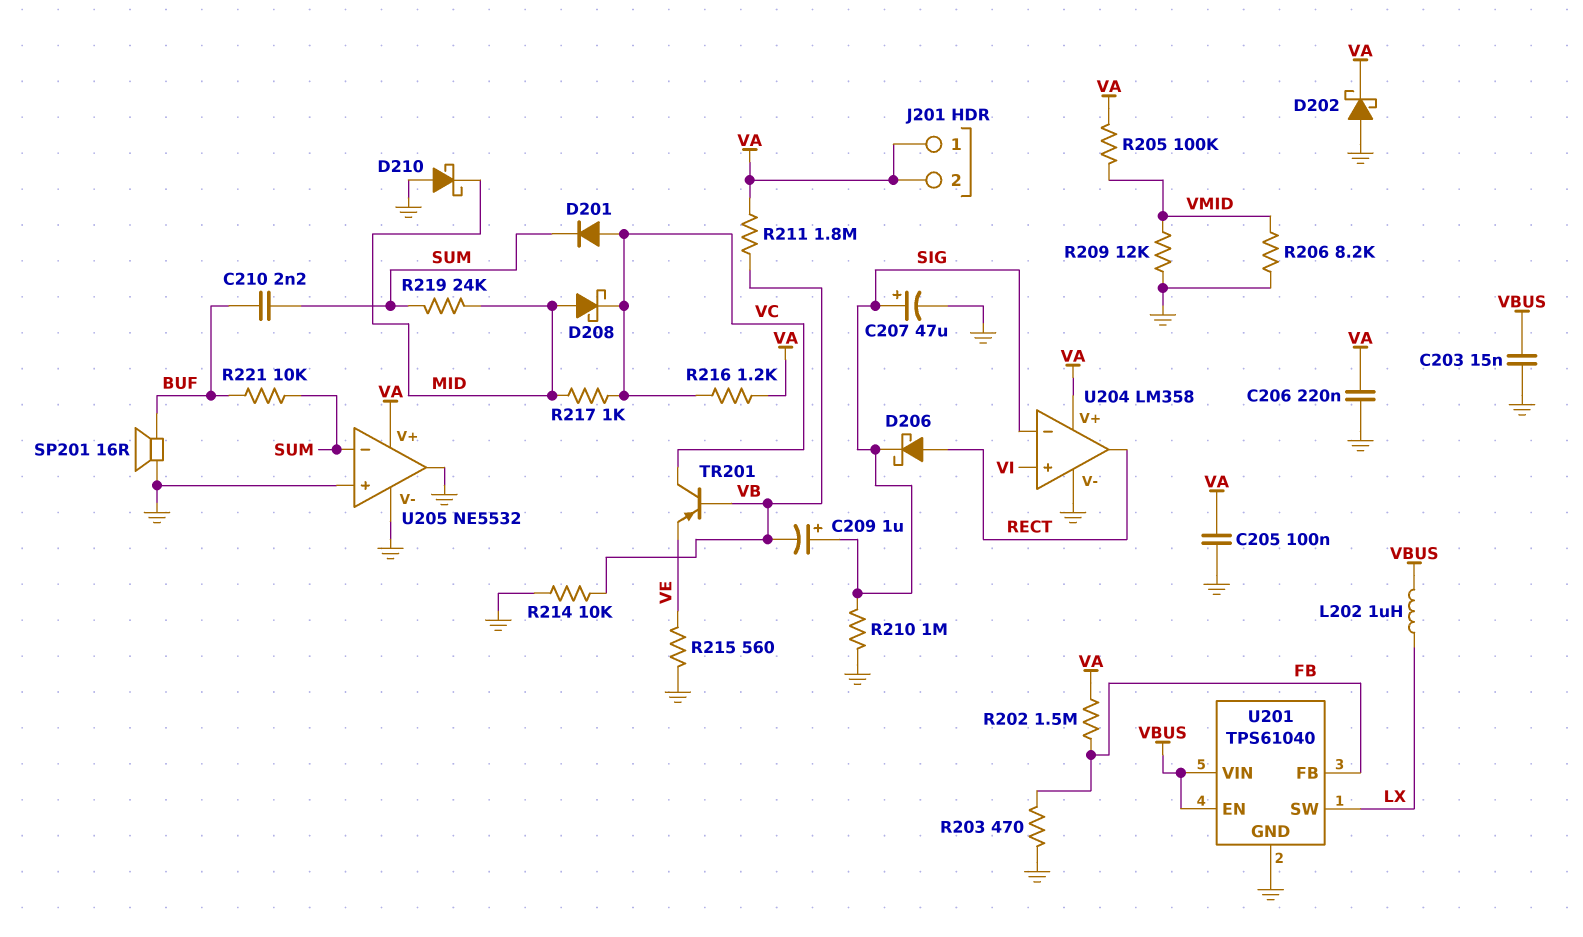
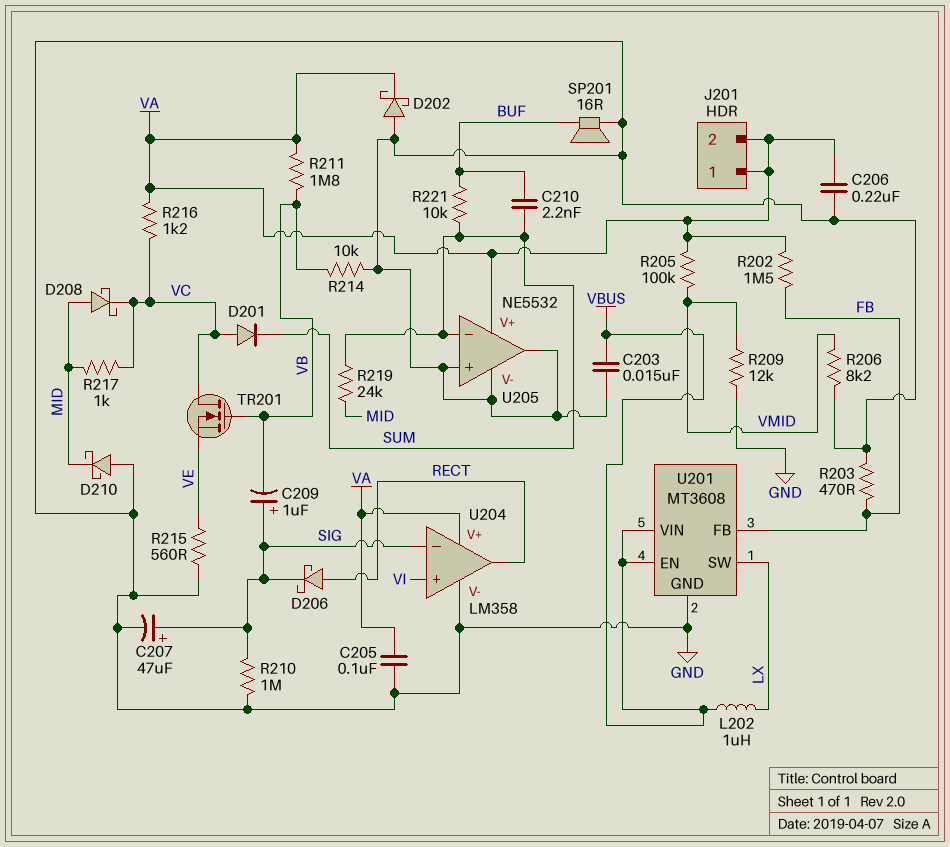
TR201: PNP (B VB, C VC, E VE) -> NMOS (G VB, D VC, S VE)
U201: TPS61040 -> MT3608

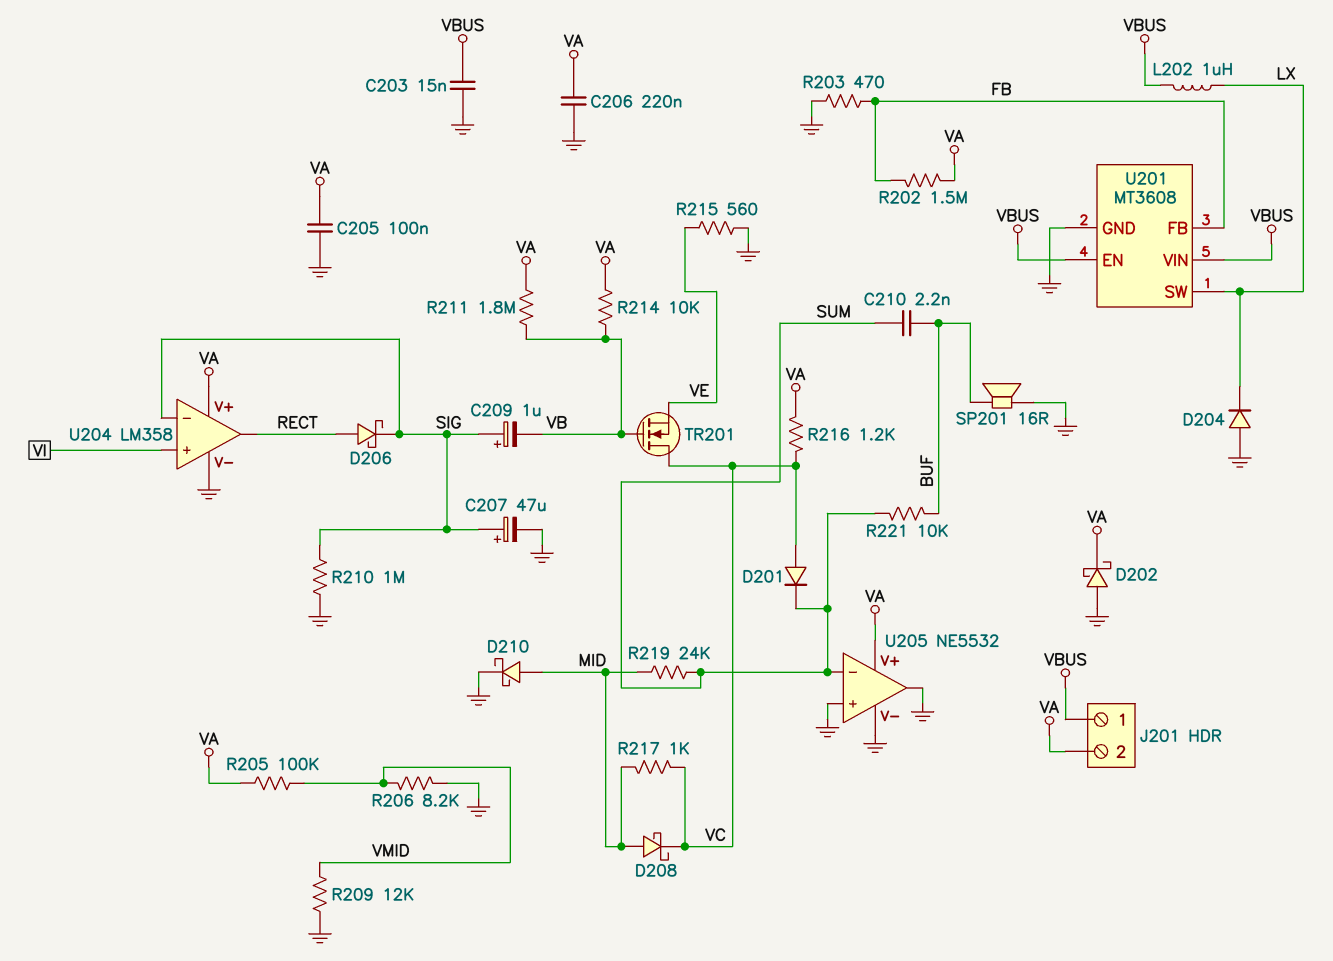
D204: none -> diode (A GND, K LX)
D210: schottky (A GND, K MID) -> schottky (A MID, K GND)
J201 pin 1: VA -> VBUS
R214: 10k (GND, VB) -> 10k (VA, VB)

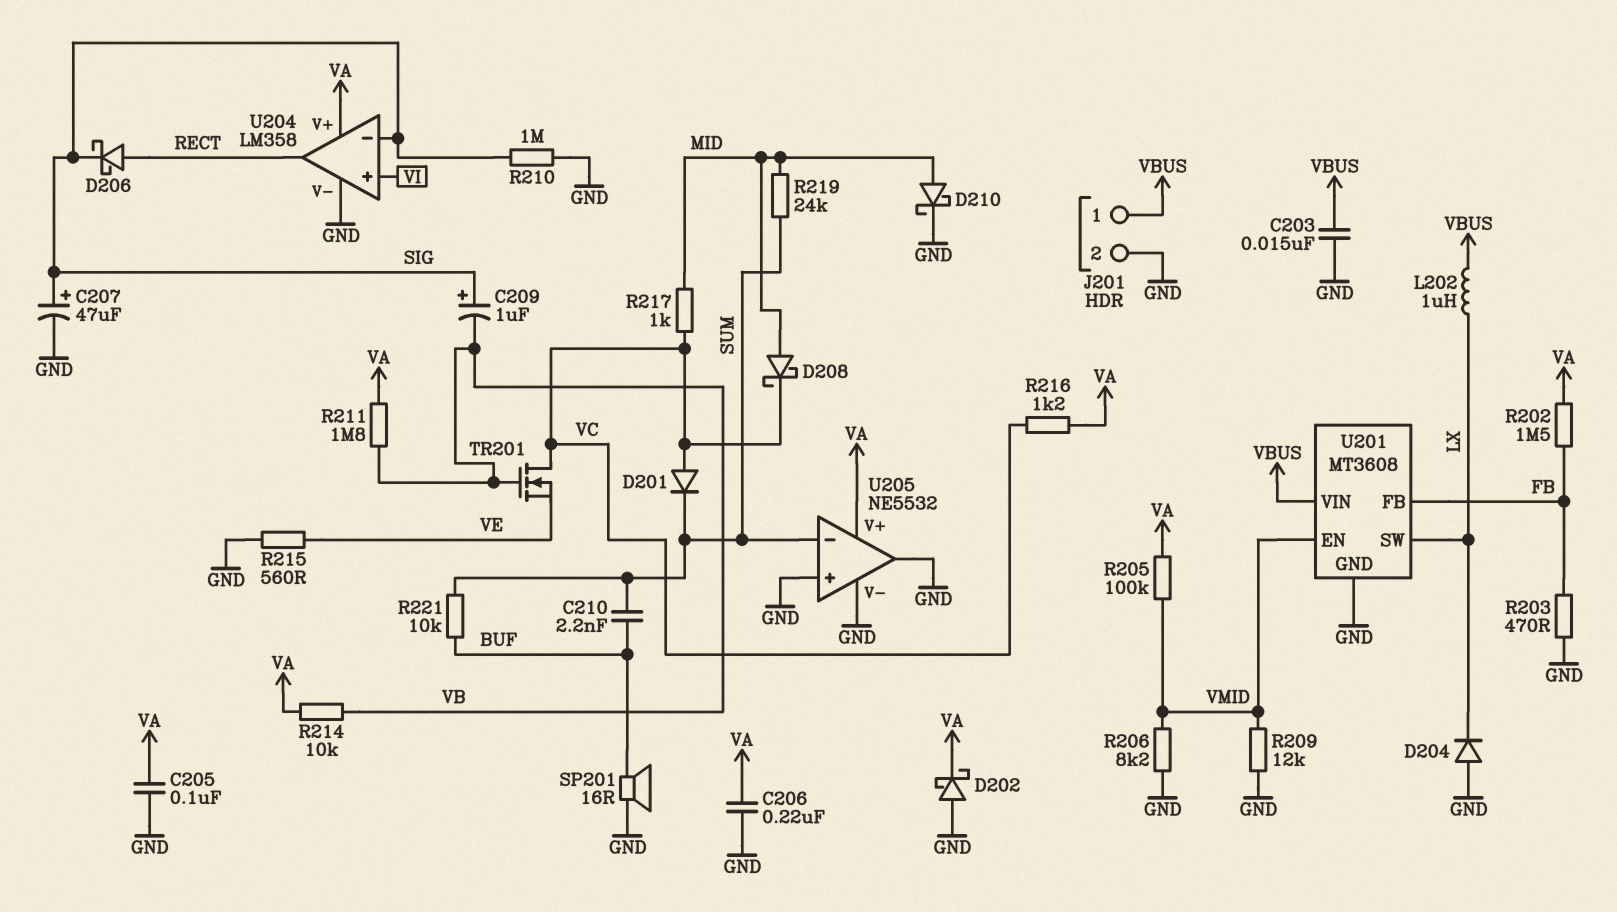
J201 pin 2: VA -> GND
U201 pin EN: VBUS -> VMID

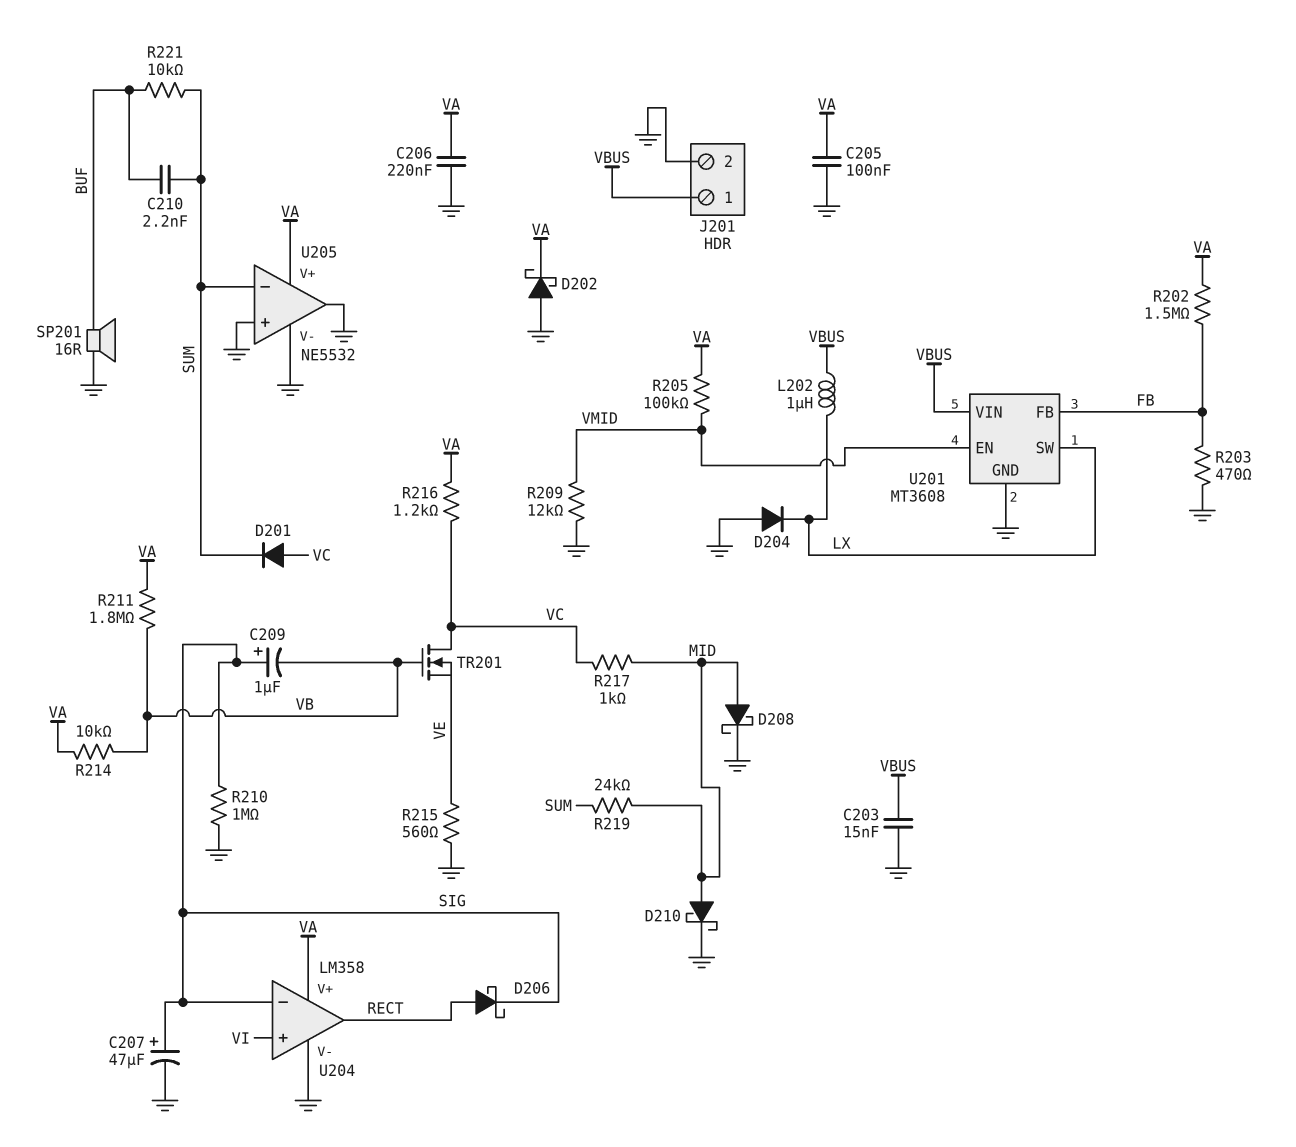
D208: schottky (A MID, K VC) -> schottky (A MID, K GND)
R206: 8.2k (GND, VMID) -> none

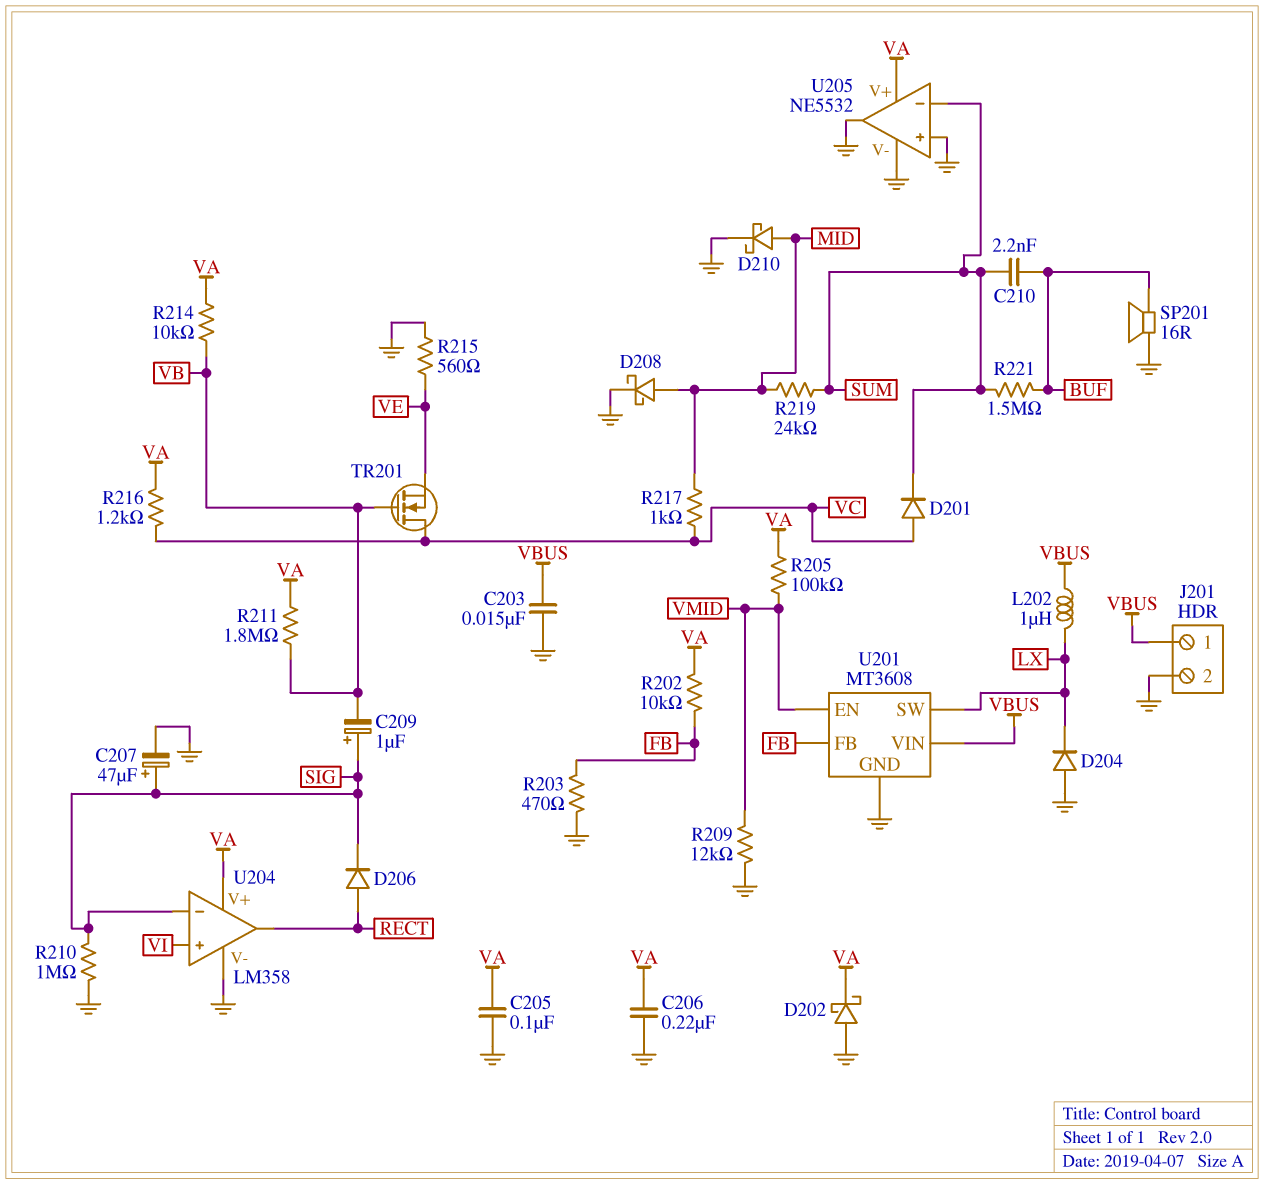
D206: schottky (A RECT, K SIG) -> diode (A RECT, K SIG)
R202: 1.5M (FB, VA) -> 10k (FB, VA)
R221: 10k (BUF, SUM) -> 1.5M (BUF, SUM)

